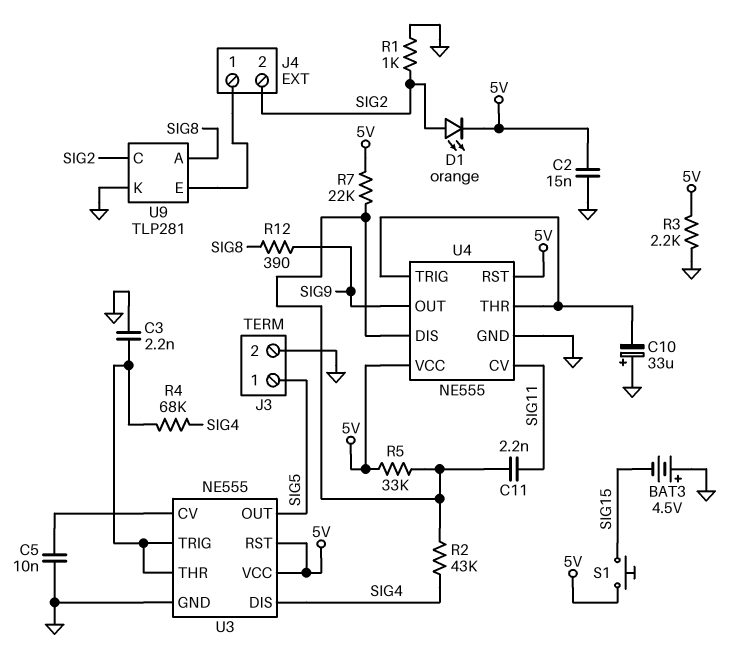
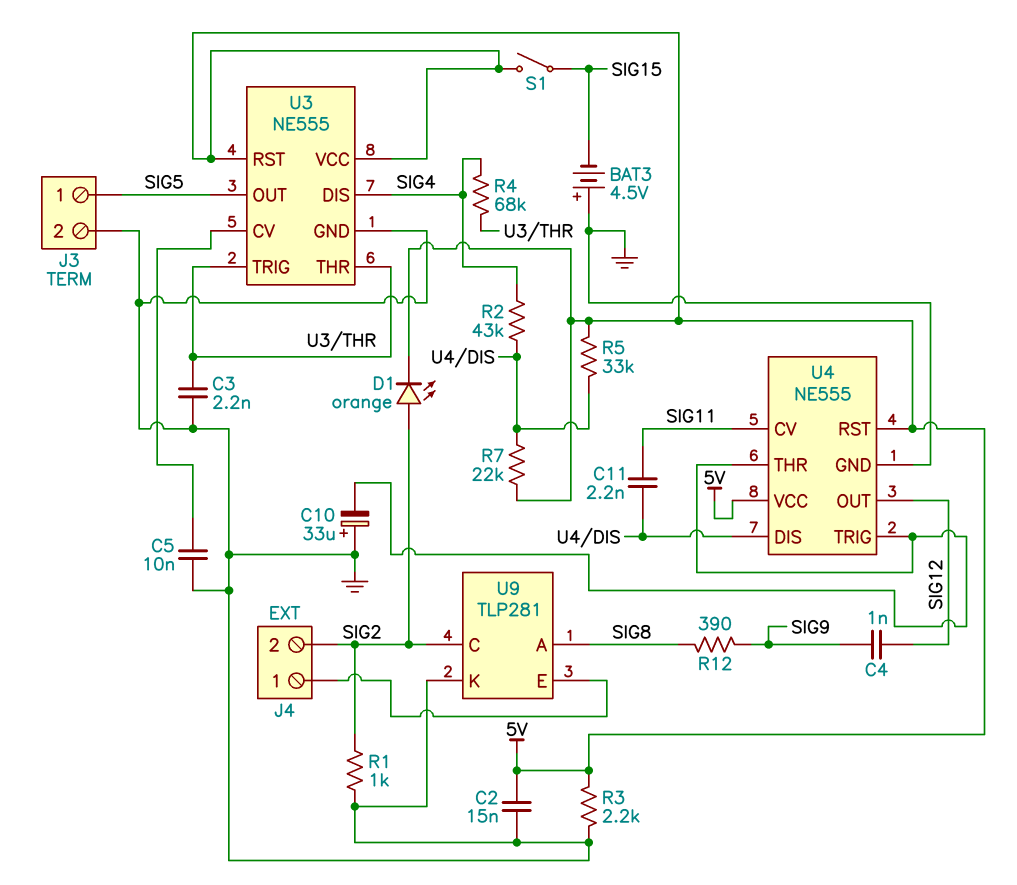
C4: none -> 1nF (SIG9, SIG12)
S1: button (5V, SIG15) -> switch (5V, SIG15)
U4 pin OUT: SIG9 -> SIG12

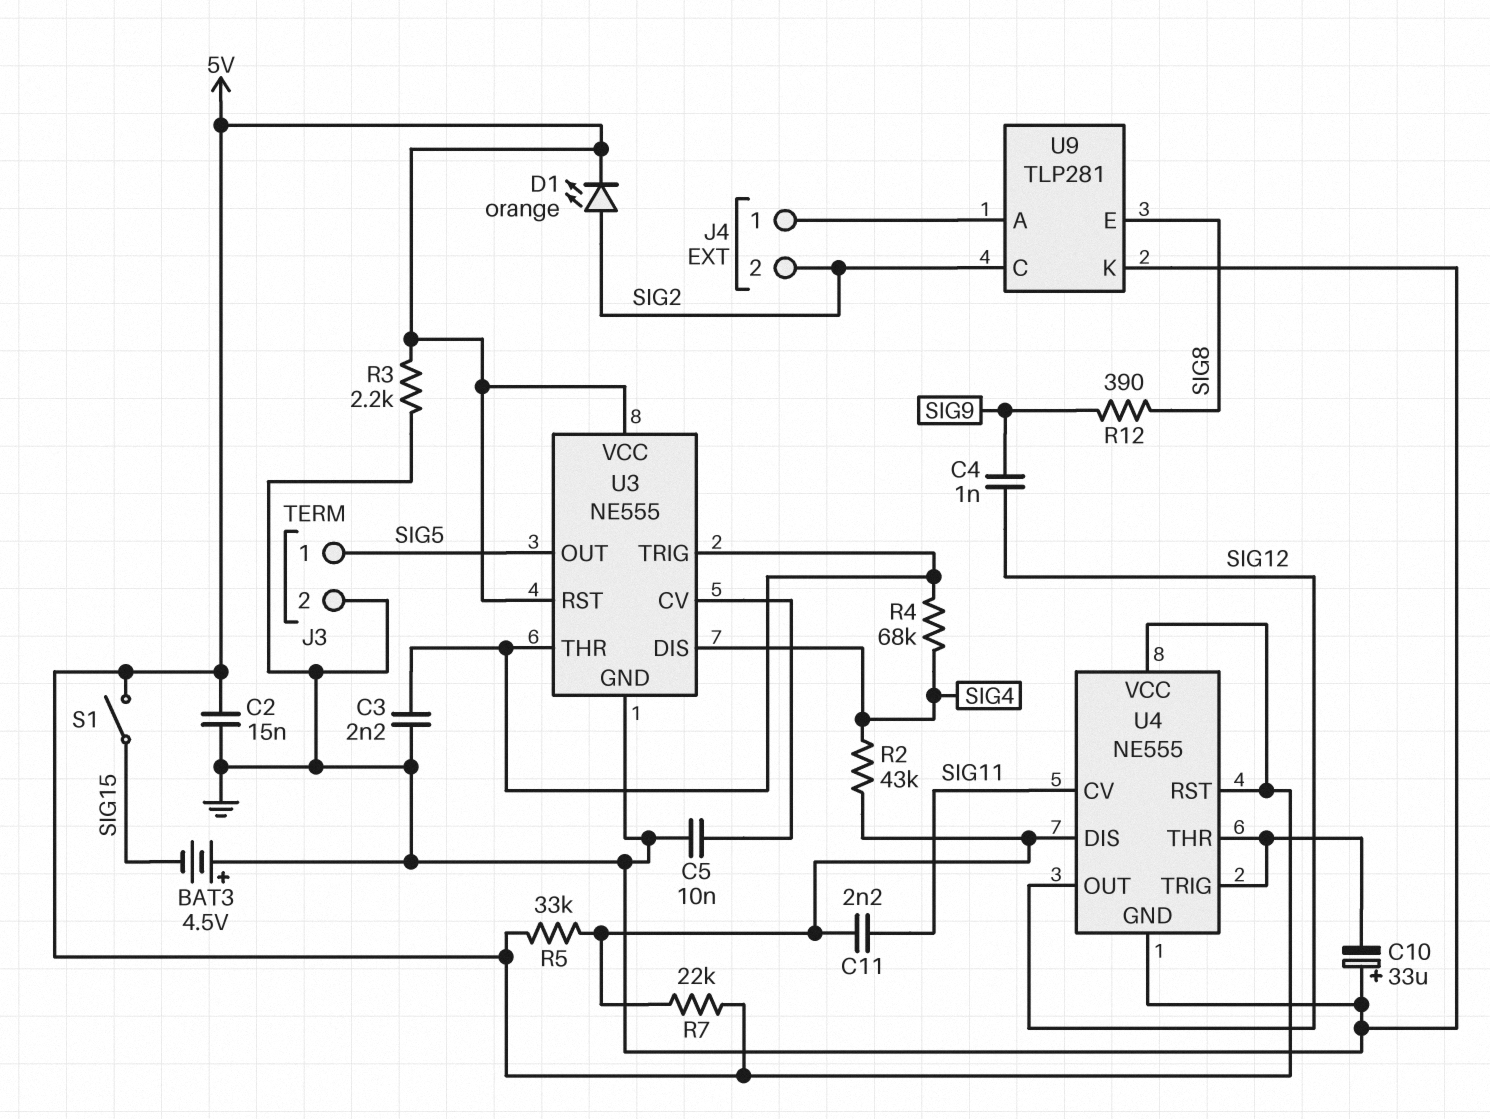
R1: 1k (GND, SIG2) -> none
U9 pin A: SIG8 -> J4/1
U9 pin E: J4/1 -> SIG8

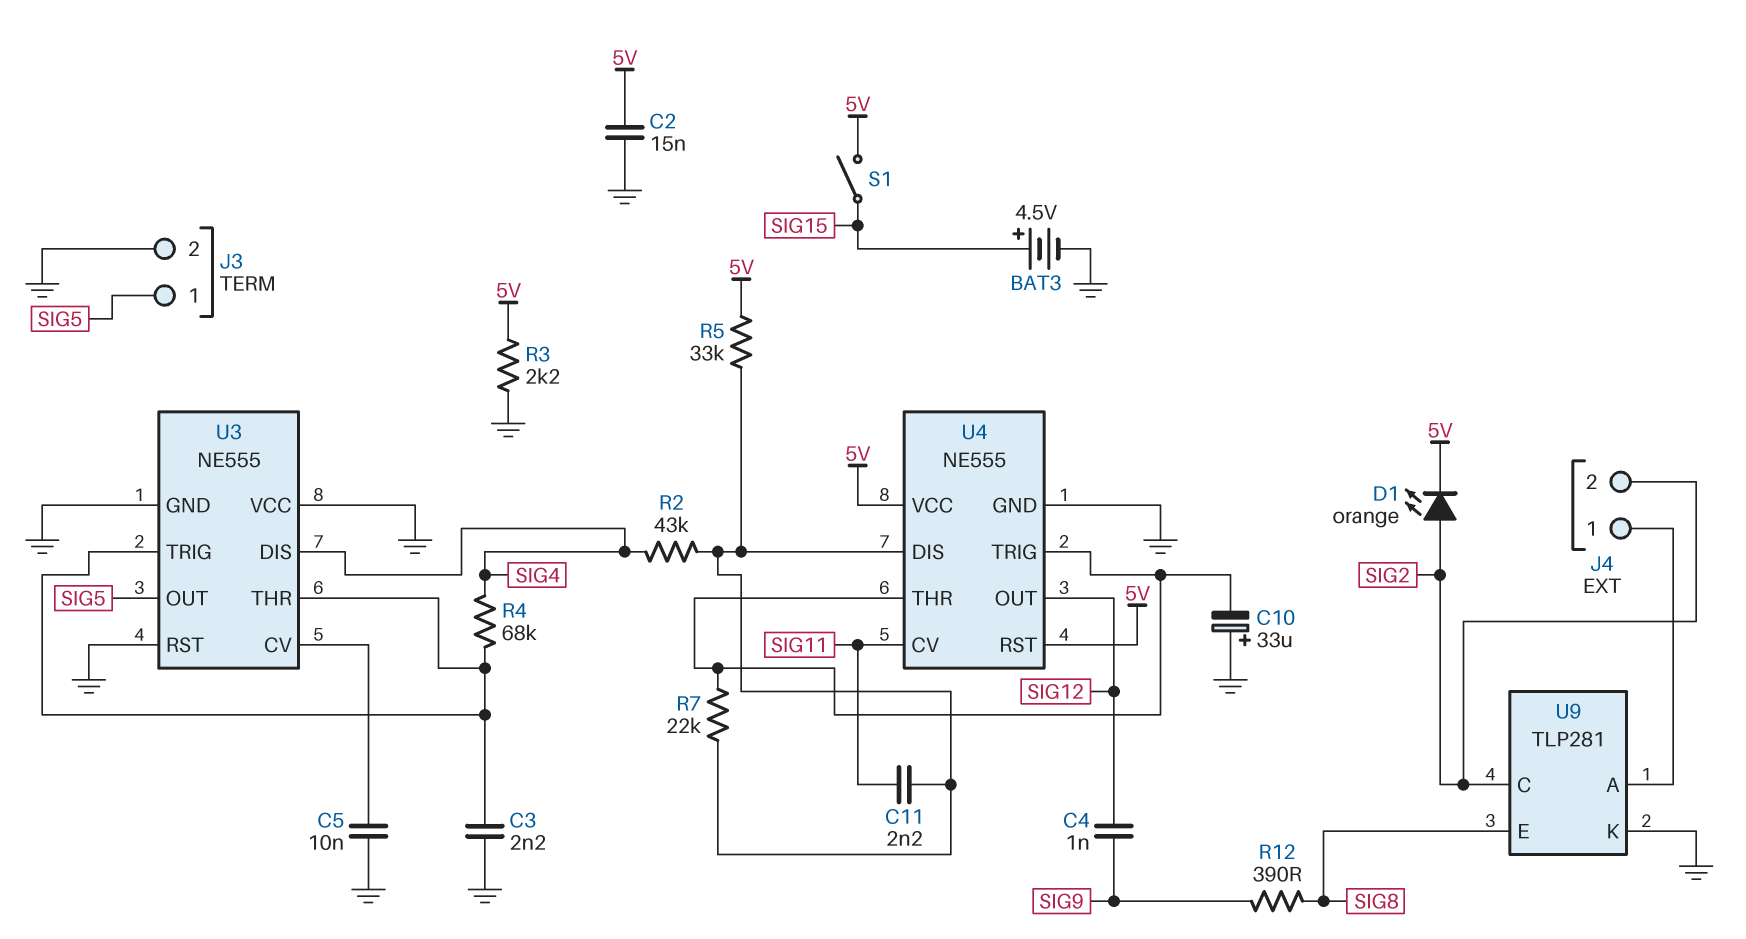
BAT3: 4.5V (plus GND, minus SIG15) -> 4.5V (plus SIG15, minus GND)
R7: 22k (5V, U4/DIS) -> 22k (U4/DIS, U4/THR)
U3 pin RST: 5V -> GND
U3 pin VCC: 5V -> GND

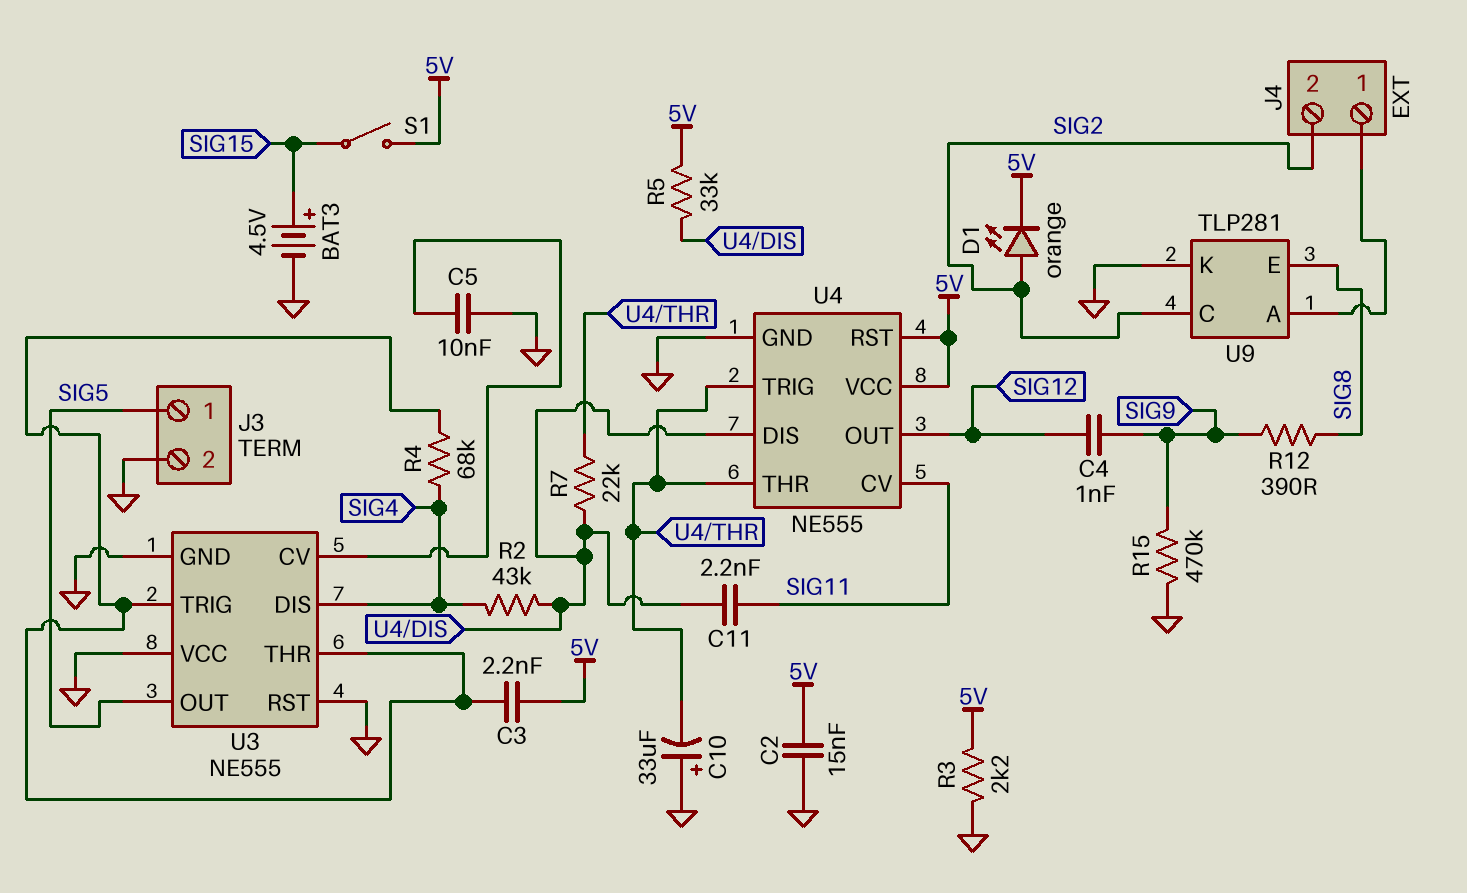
C3: 2.2nF (GND, U3/THR) -> 2.2nF (5V, U3/THR)
R15: none -> 470k (GND, SIG9)

